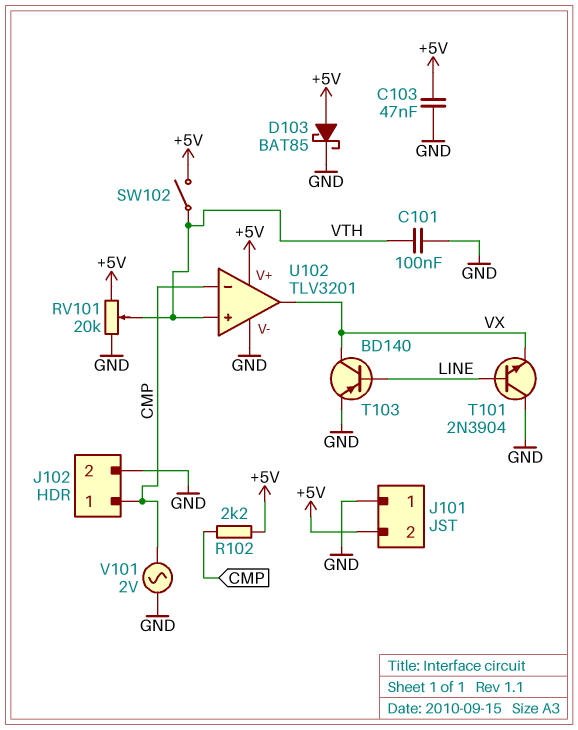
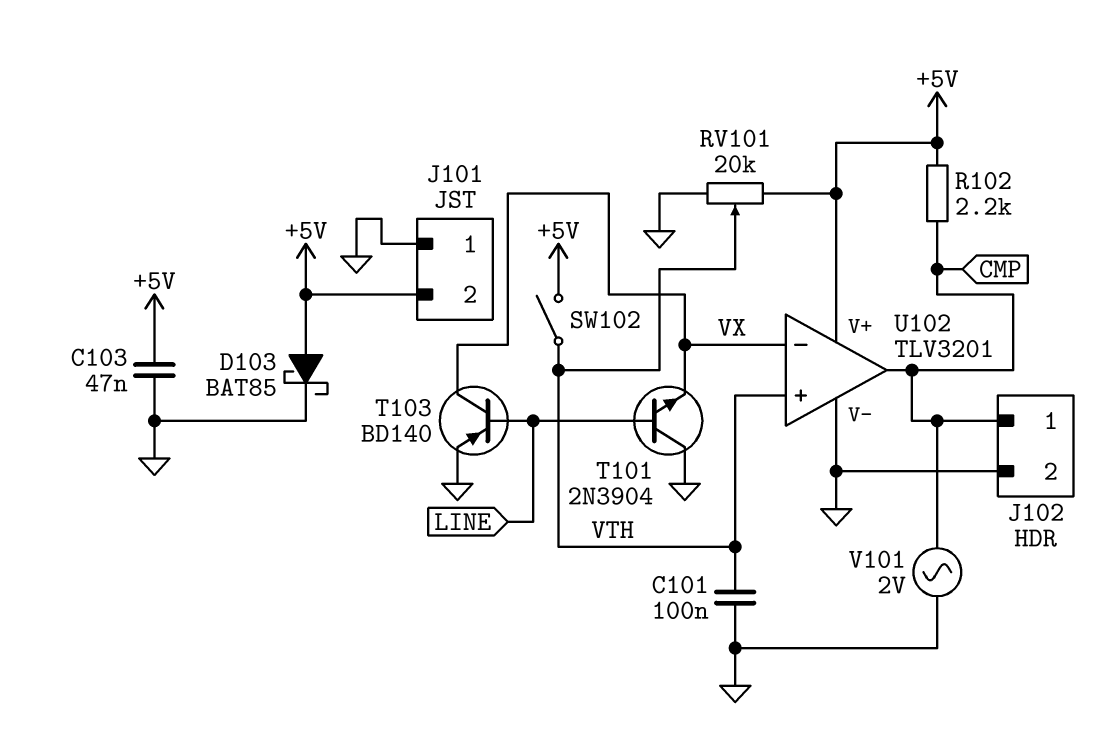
U102 pin in-: CMP -> VX
U102 pin out: VX -> CMP

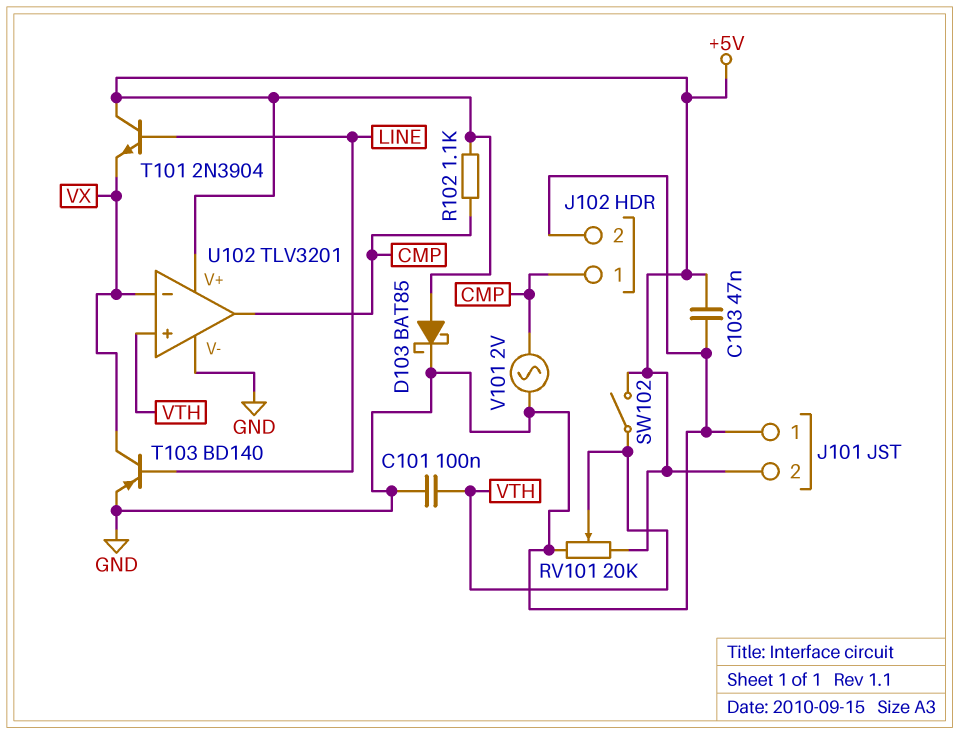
R102: 2.2k (+5V, CMP) -> 1.1k (+5V, CMP)
T101: NPN 2N3904 (B LINE, C GND, E VX) -> NPN 2N3904 (B LINE, C +5V, E VX)

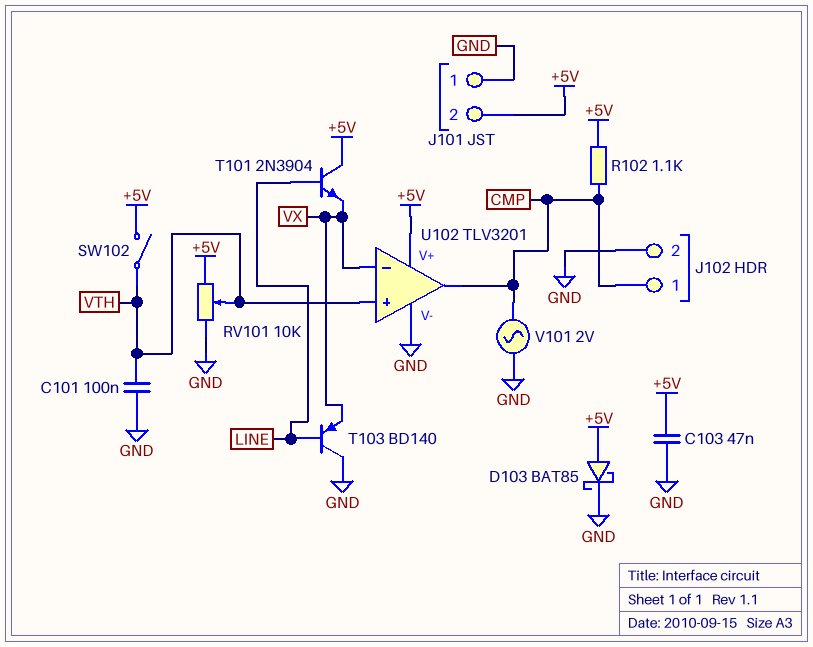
RV101: 20k (+5V, GND, wiper VTH) -> 10k (+5V, GND, wiper VTH)
T103: PNP BD140 (B LINE, C VX, E GND) -> PNP BD140 (B LINE, C GND, E VX)

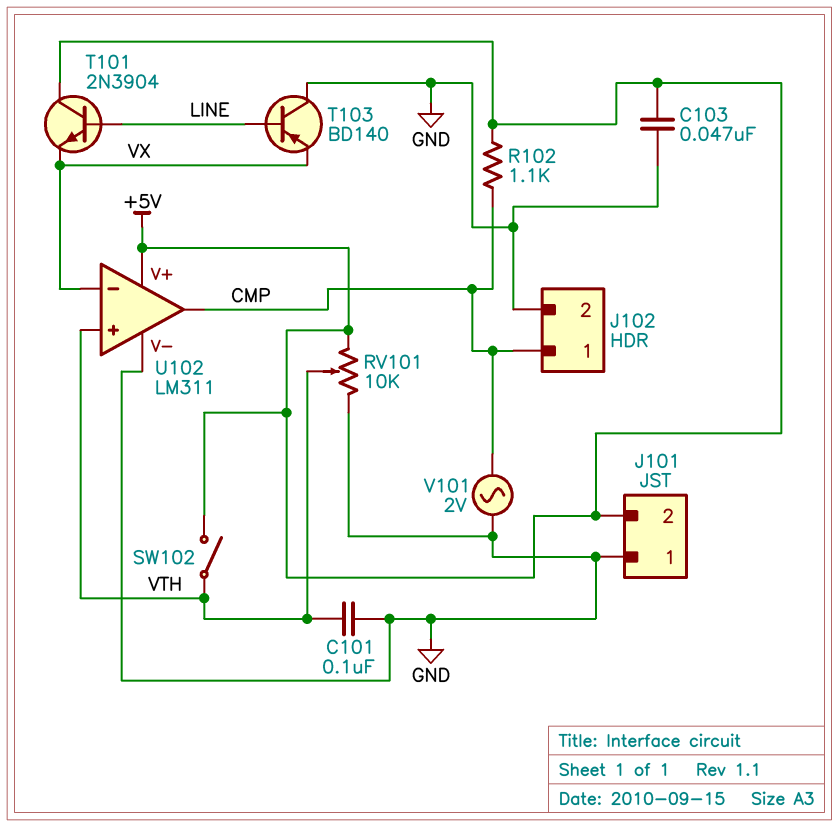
D103: schottky BAT85 (A +5V, K GND) -> none
U102: TLV3201 -> LM311

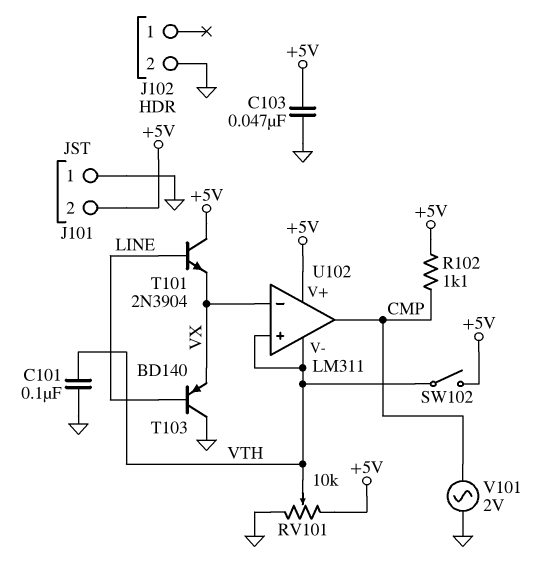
J102 pin 1: CMP -> none
U102 pin V-: GND -> VTH

